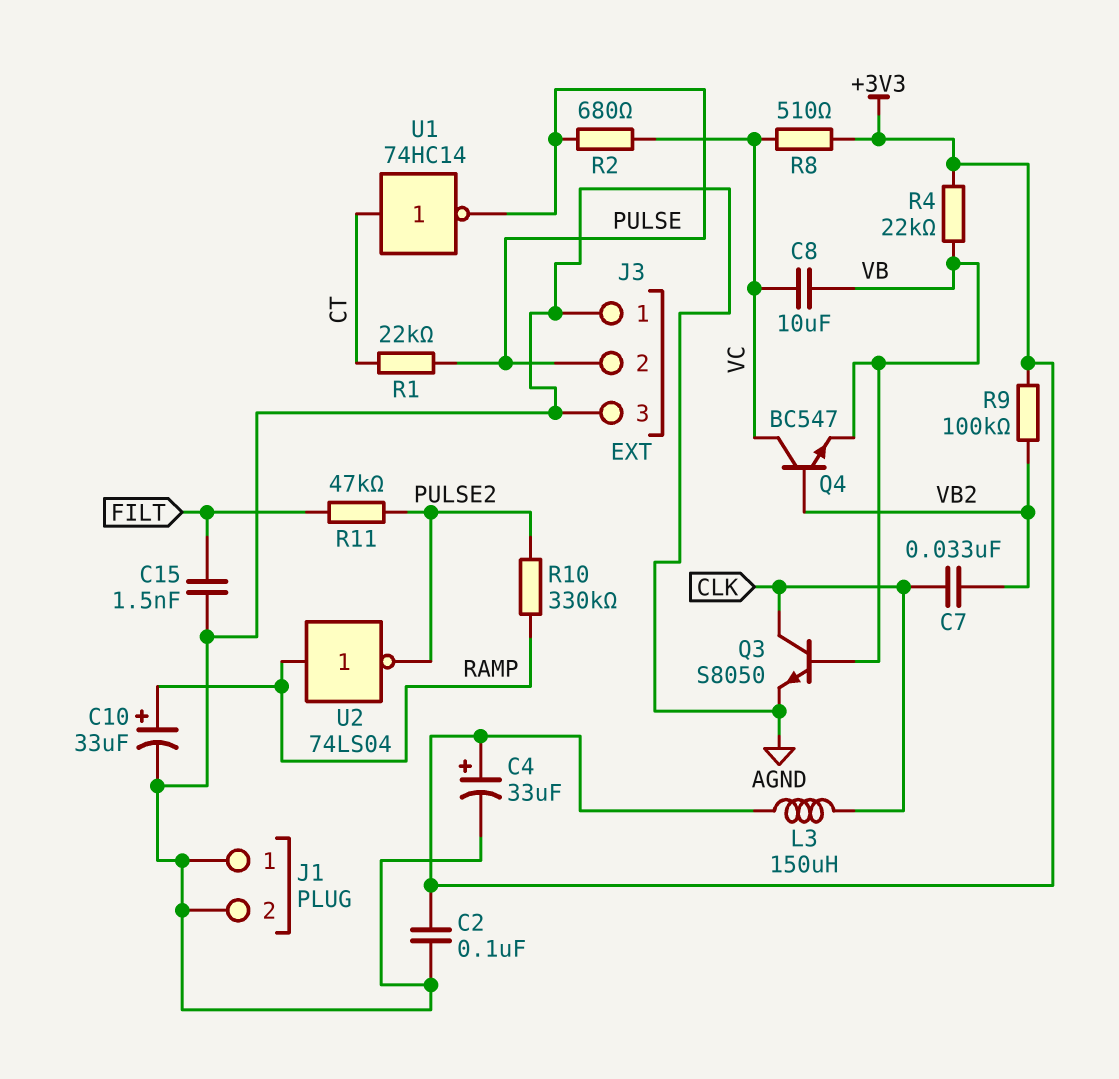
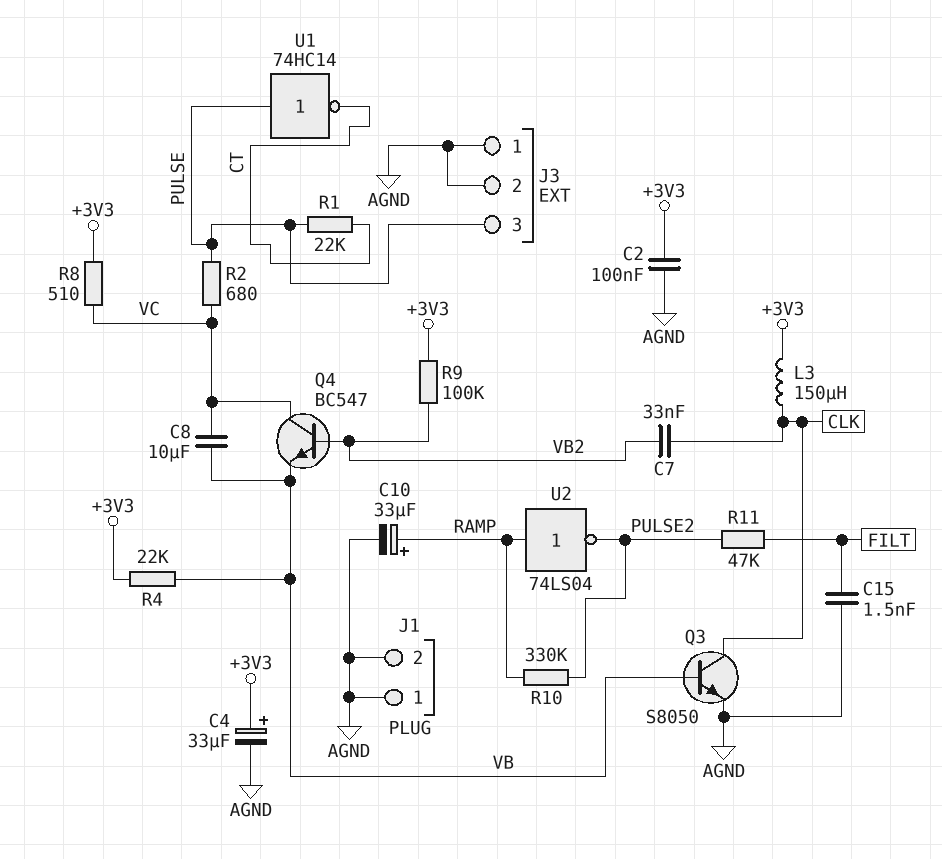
J3 pin 2: PULSE -> AGND
J3 pin 3: AGND -> PULSE
U1: NOT 74HC14 (in CT, out PULSE) -> NOT 74HC14 (in PULSE, out CT)

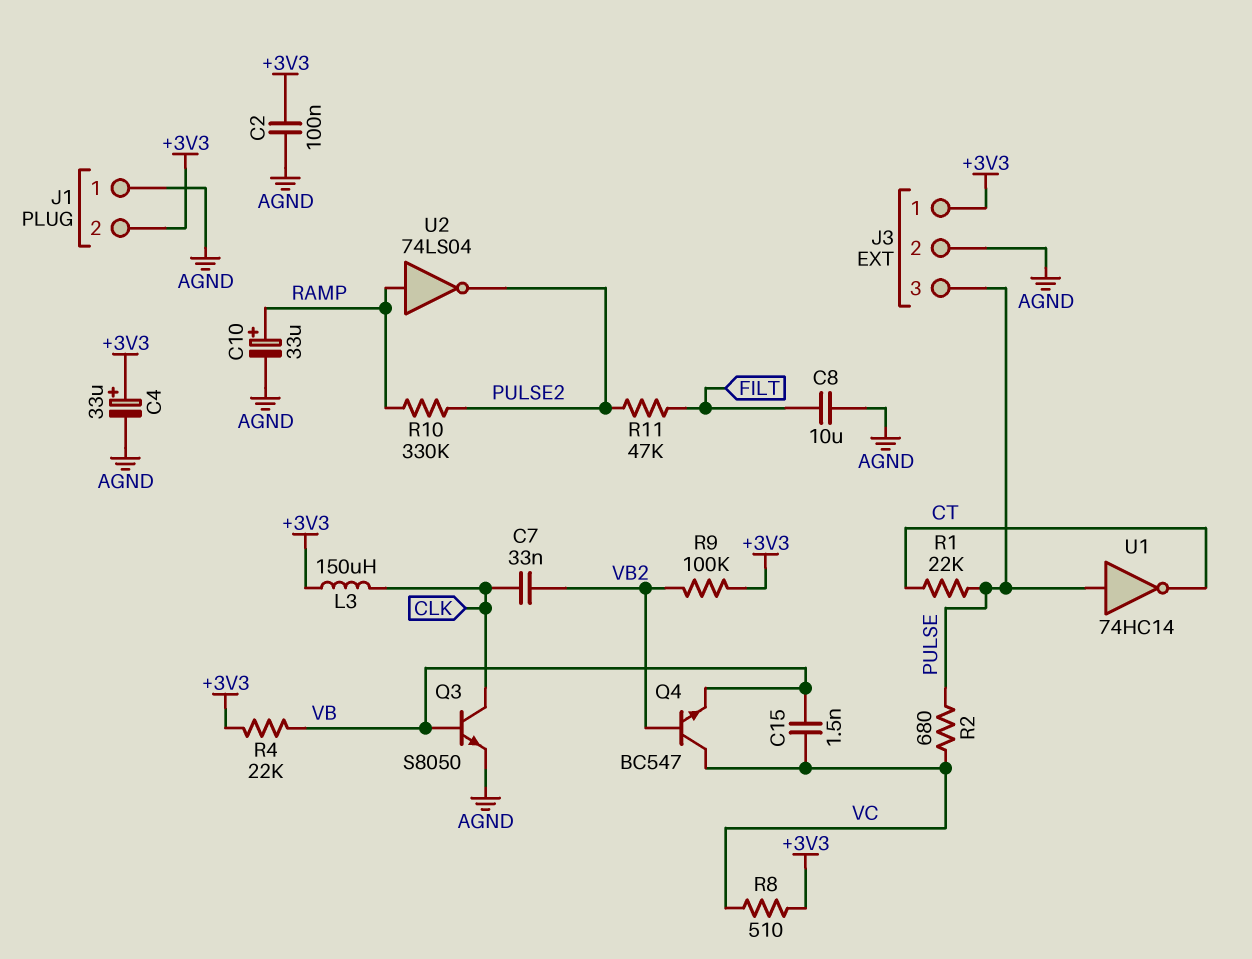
C8: 10uF (VB, VC) -> 10uF (AGND, FILT)
C15: 1.5nF (AGND, FILT) -> 1.5nF (VB, VC)
J1 pin 2: AGND -> +3V3
J3 pin 1: AGND -> +3V3

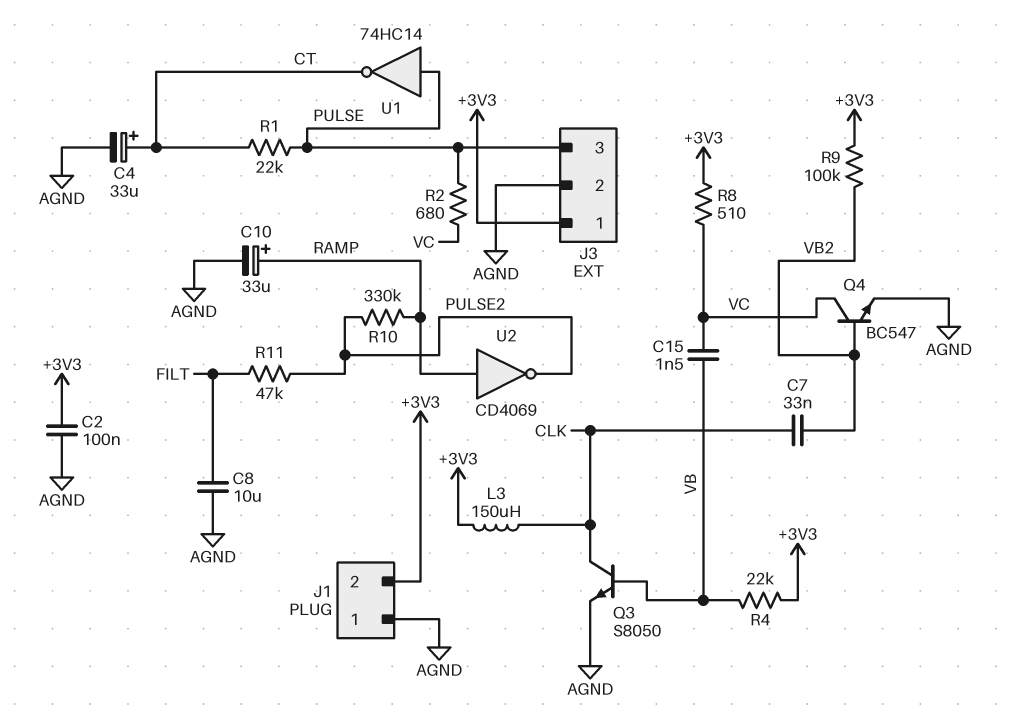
C4: 33uF (plus +3V3, minus AGND) -> 33uF (plus CT, minus AGND)
Q4: NPN BC547 (B VB2, C VC, E VB) -> NPN BC547 (B VB2, C VC, E AGND)
U2: NOT 74LS04 (in RAMP, out PULSE2) -> NOT CD4069 (in RAMP, out PULSE2)

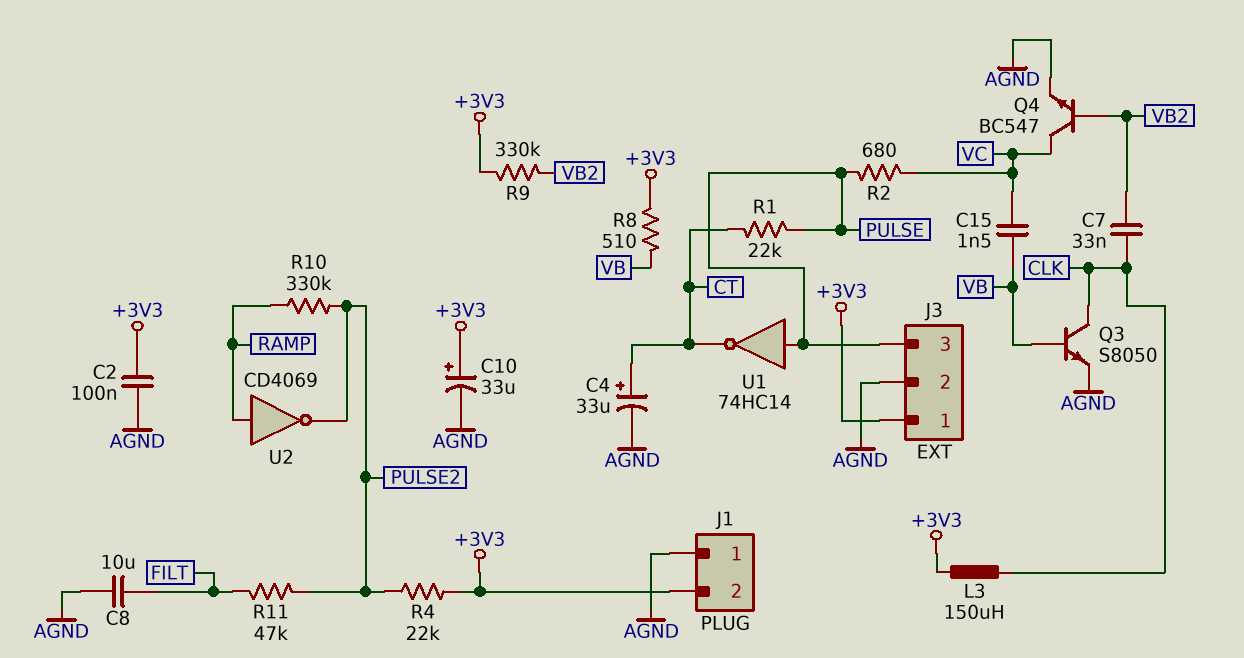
C10: 33uF (plus RAMP, minus AGND) -> 33uF (plus +3V3, minus AGND)
R4: 22k (+3V3, VB) -> 22k (+3V3, PULSE2)
R8: 510 (+3V3, VC) -> 510 (+3V3, VB)
R9: 100k (+3V3, VB2) -> 330k (+3V3, VB2)

